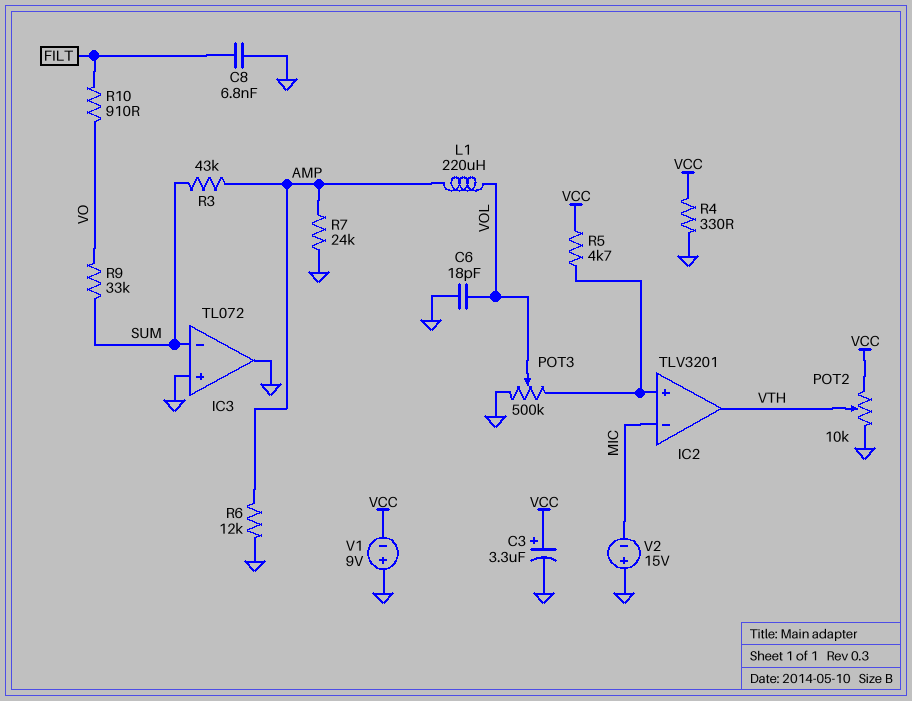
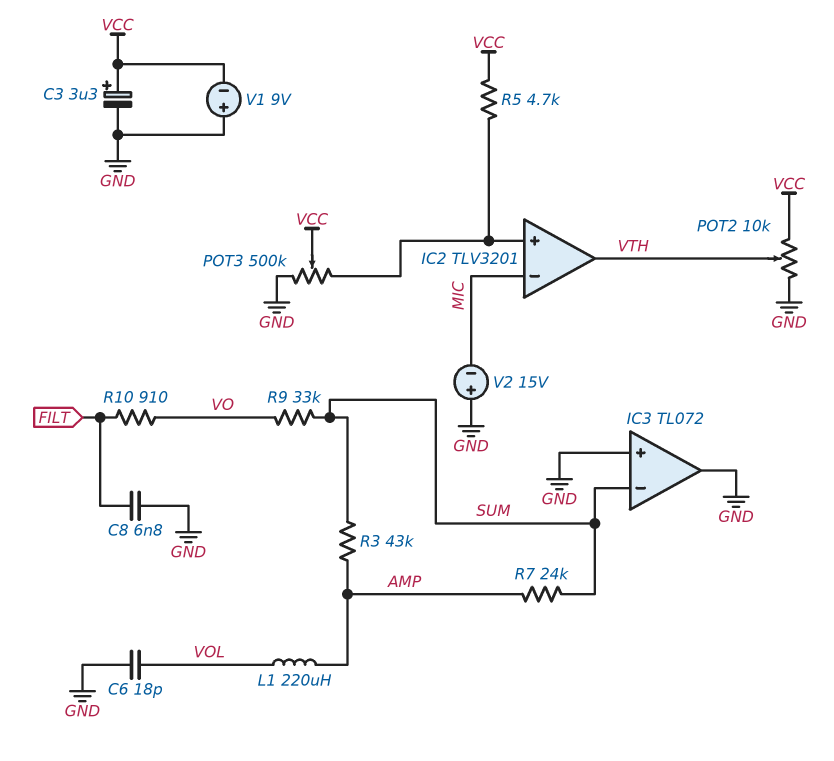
POT3: 500k (GND, IC2/in+, wiper VOL) -> 500k (GND, IC2/in+, wiper VCC)
R4: 330 (GND, VCC) -> none
R6: 12k (AMP, GND) -> none
R7: 24k (AMP, GND) -> 24k (AMP, SUM)

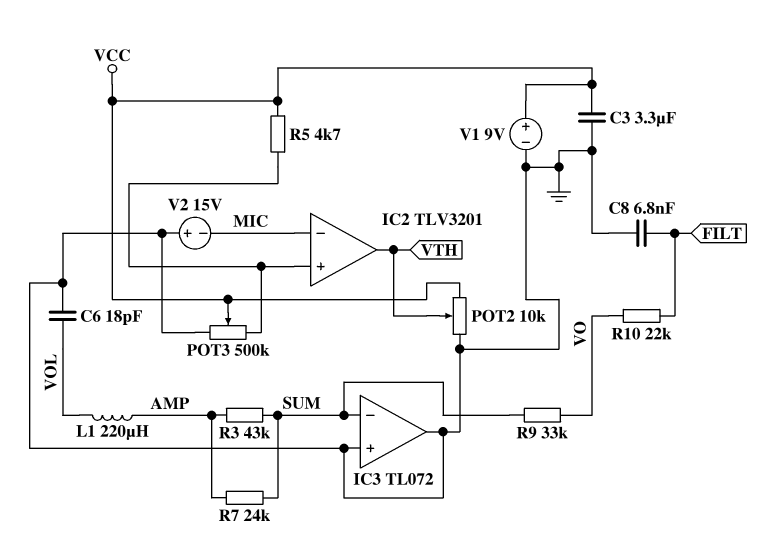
C3: 3.3uF (plus VCC, minus GND) -> 3.3uF (GND, VCC)
R10: 910 (FILT, VO) -> 22k (FILT, VO)
V1: 9V (plus GND, minus VCC) -> 9V (plus VCC, minus GND)

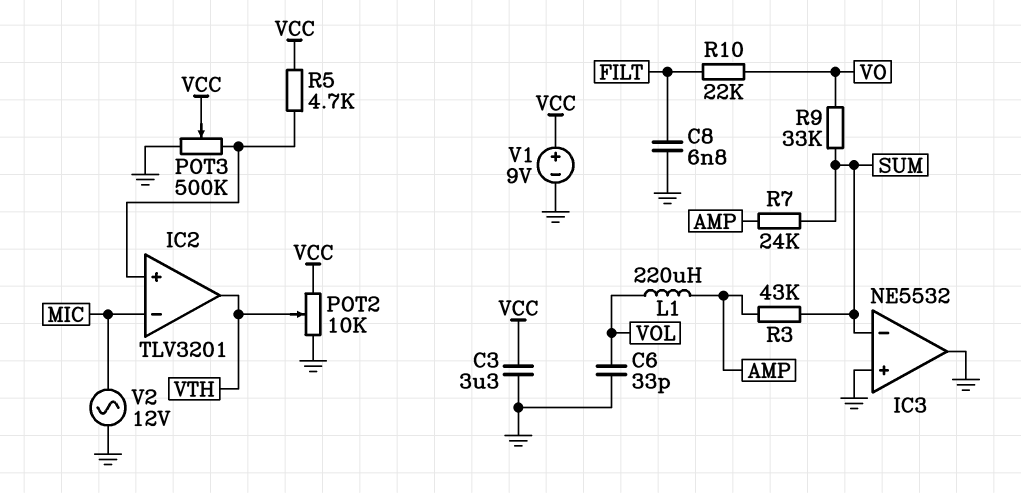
C6: 18pF (GND, VOL) -> 33pF (GND, VOL)
IC3: TL072 -> NE5532
V2: 15V (plus GND, minus MIC) -> AC 12V (GND, MIC)

